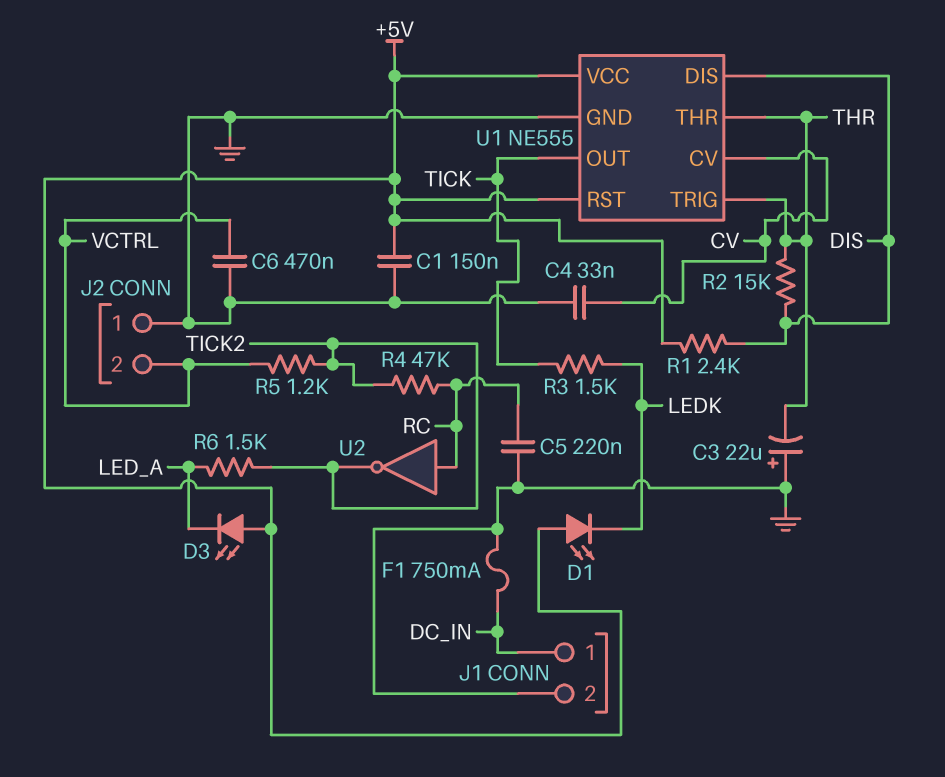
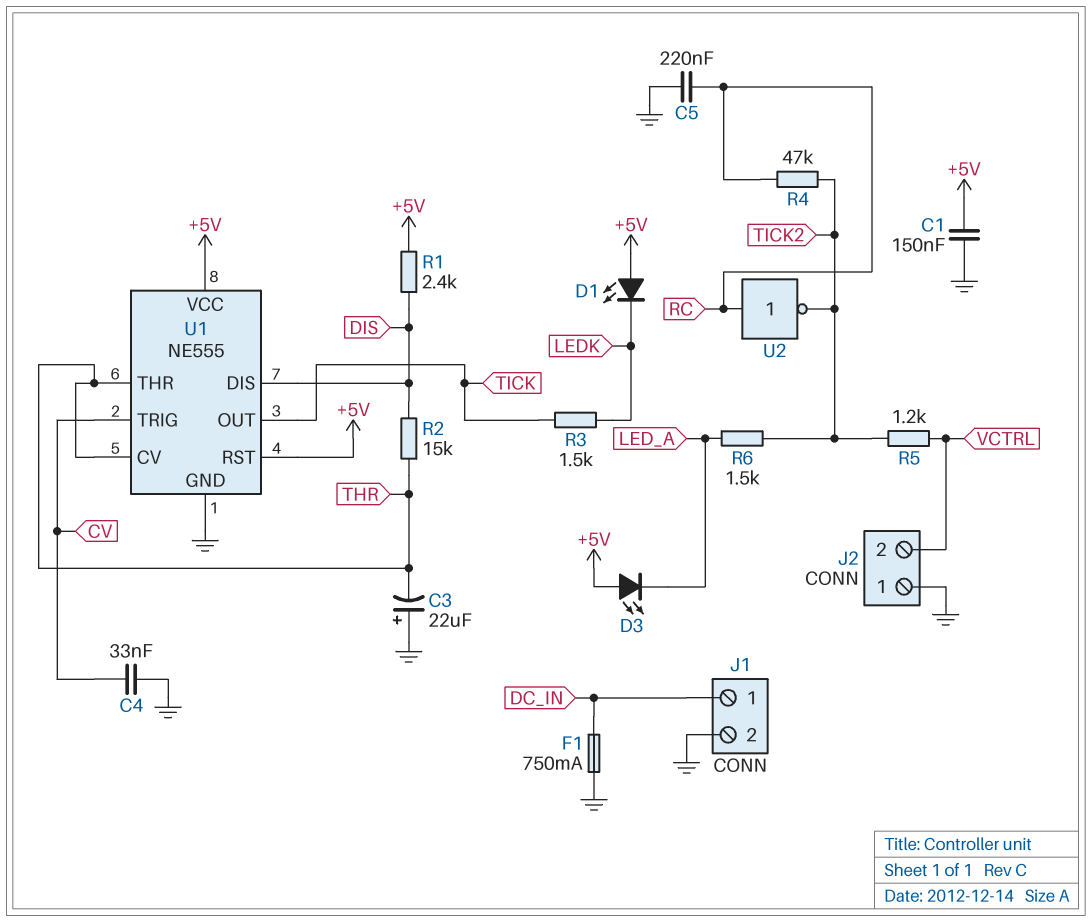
C6: 470nF (GND, VCTRL) -> none
U1 pin CV: CV -> THR
U1 pin TRIG: THR -> CV

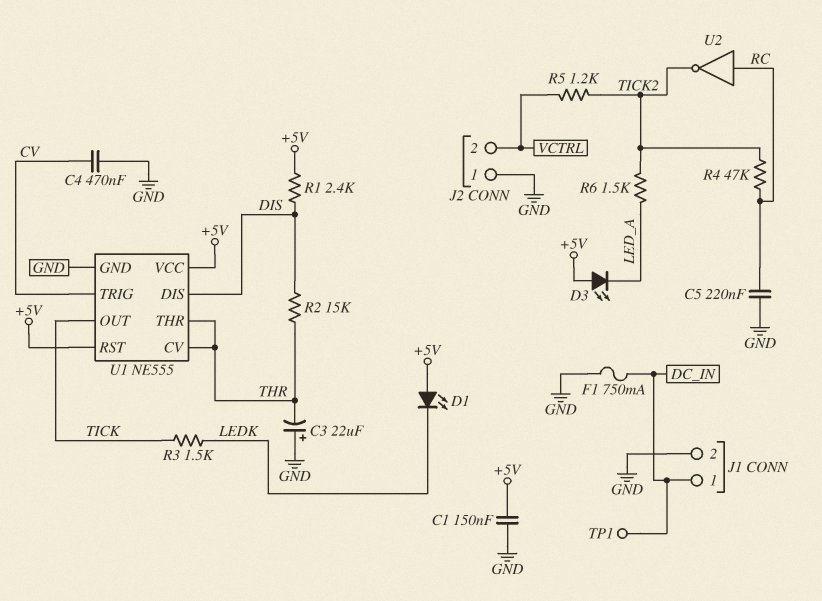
C4: 33nF (CV, GND) -> 470nF (CV, GND)
TP1: none -> test point (DC_IN)

